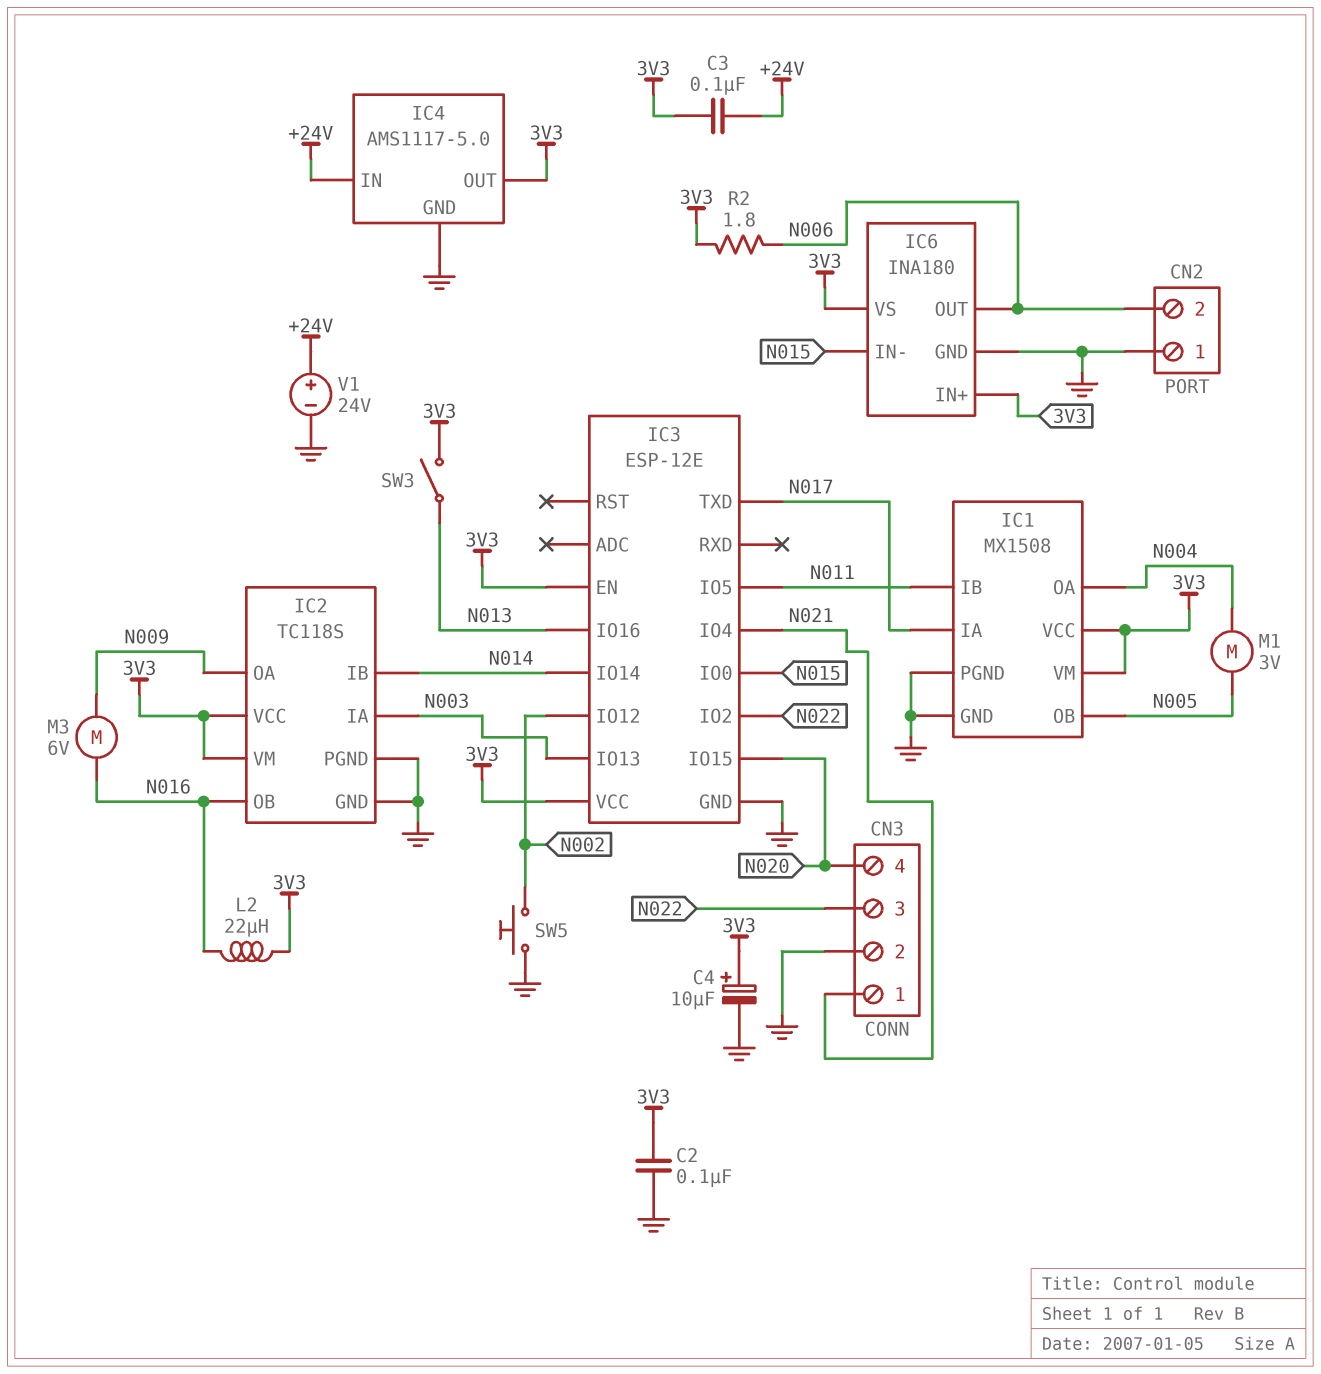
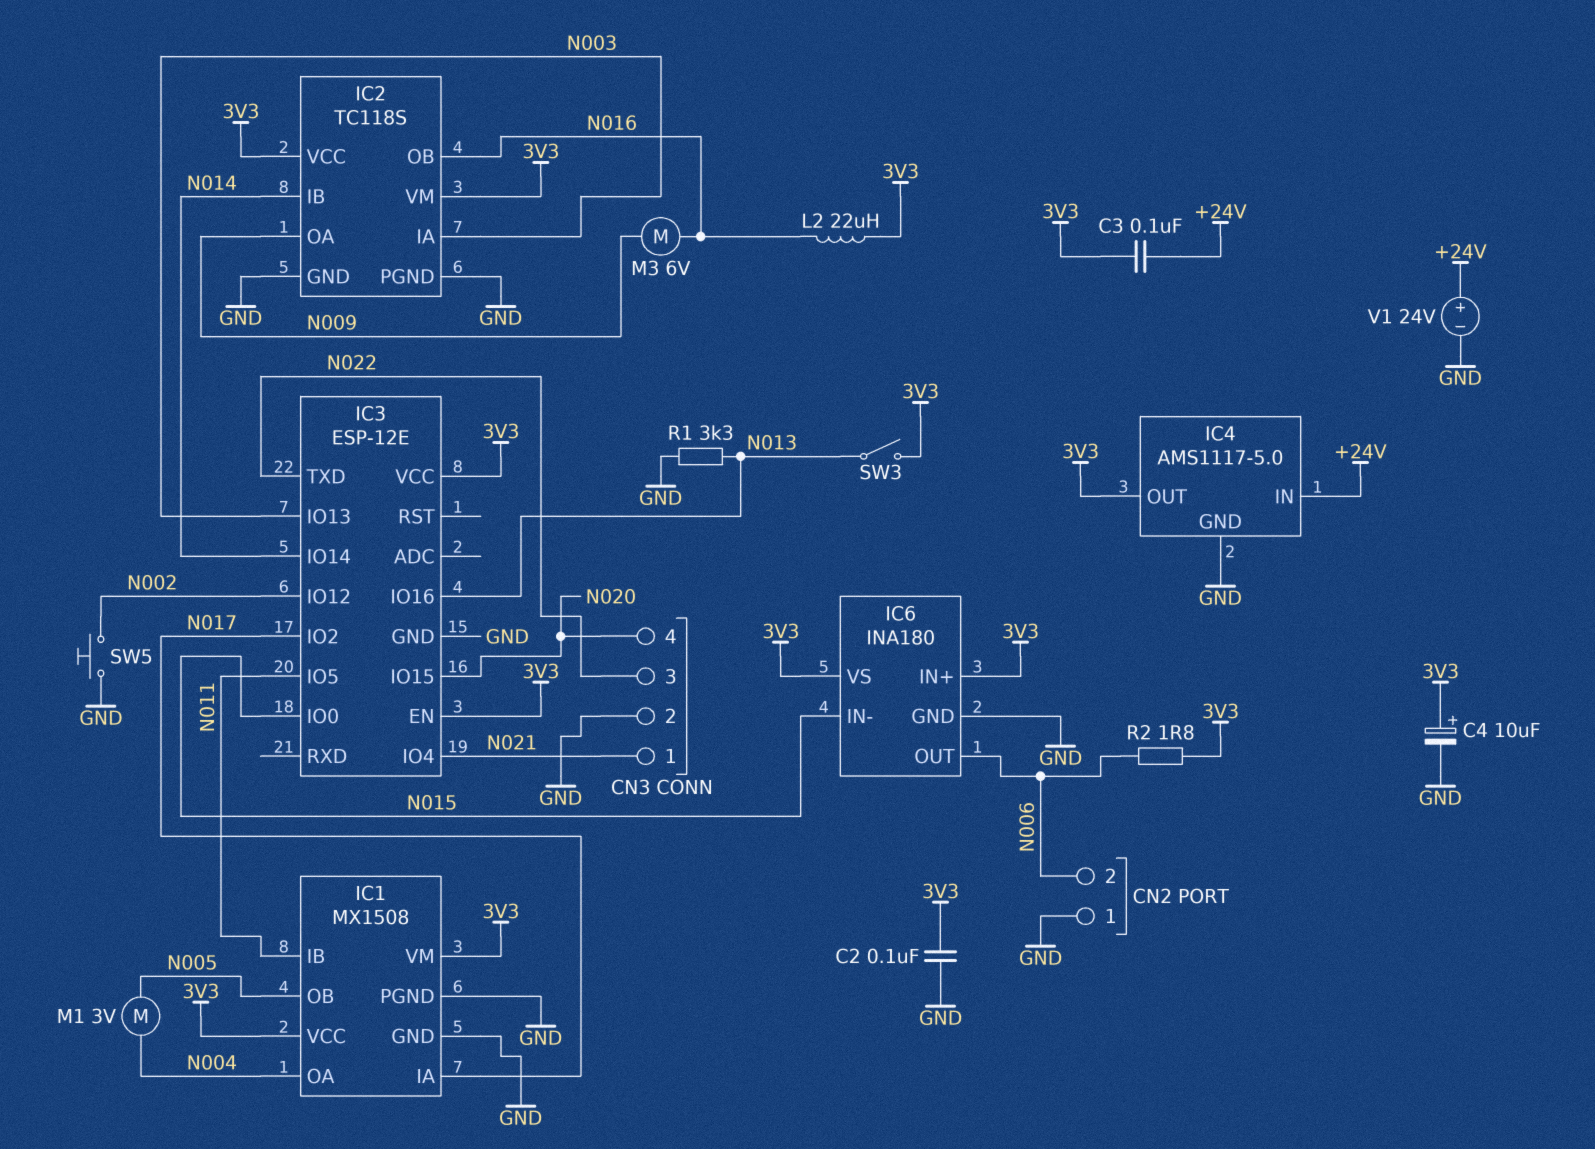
IC3 pin IO2: N022 -> N017
IC3 pin TXD: N017 -> N022
R1: none -> 3.3k (GND, N013)

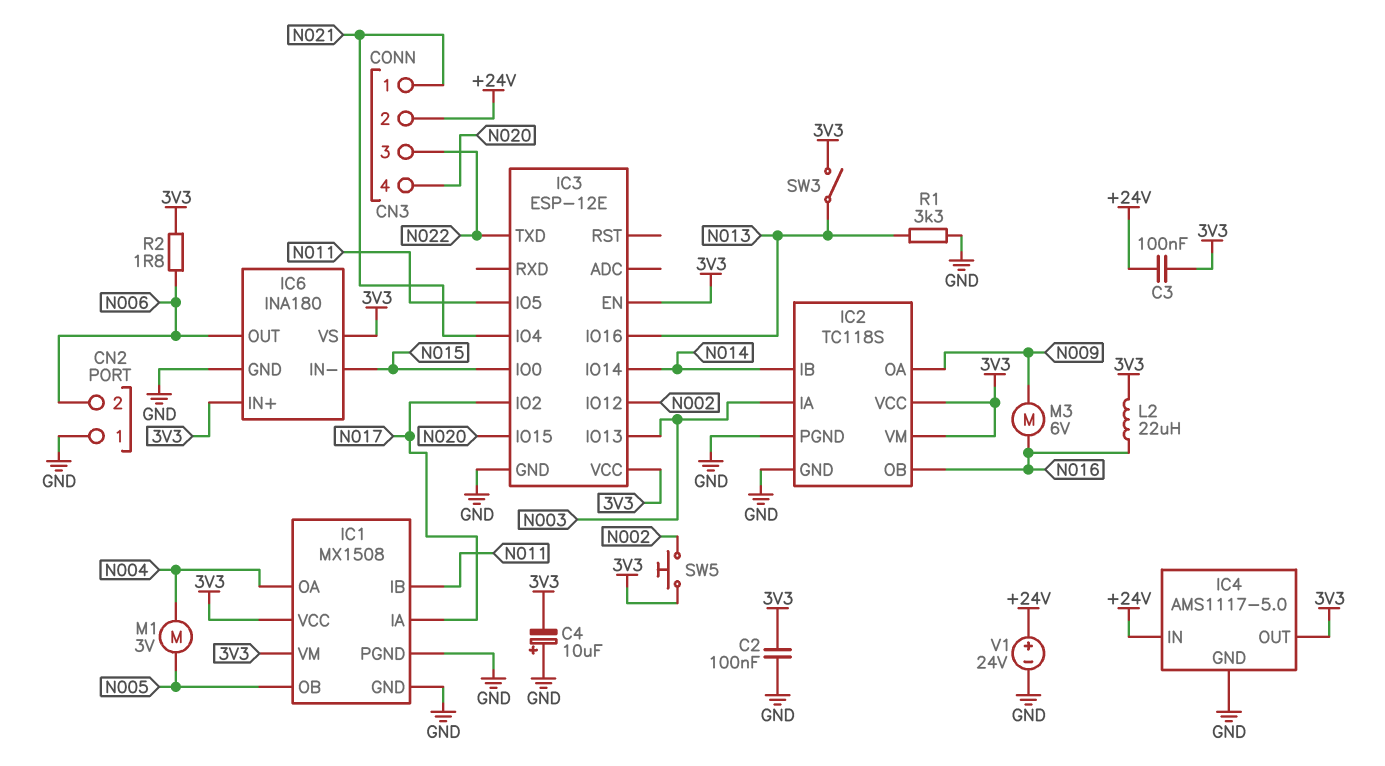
C4: 10uF (plus 3V3, minus GND) -> 10uF (plus GND, minus 3V3)
CN3 pin 2: GND -> +24V
SW5: button (GND, N002) -> button (3V3, N002)

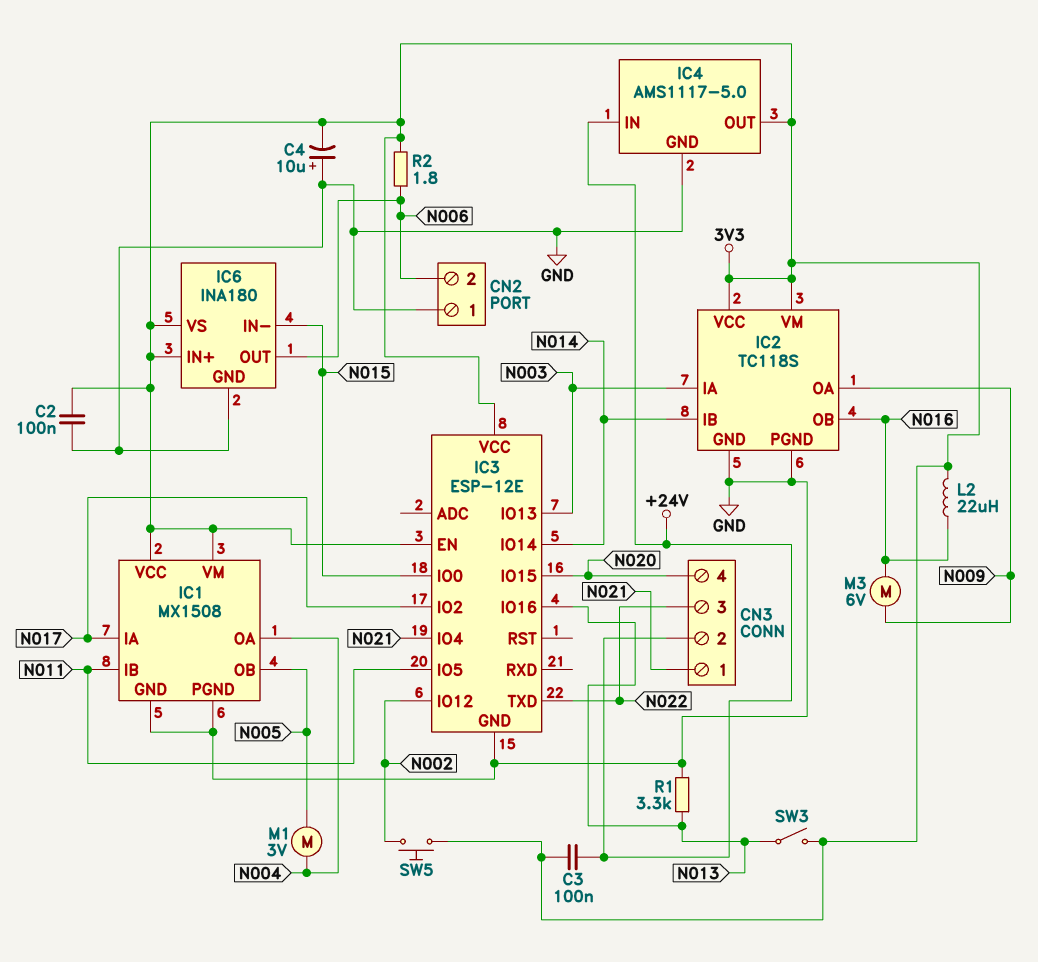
V1: 24V (plus +24V, minus GND) -> none

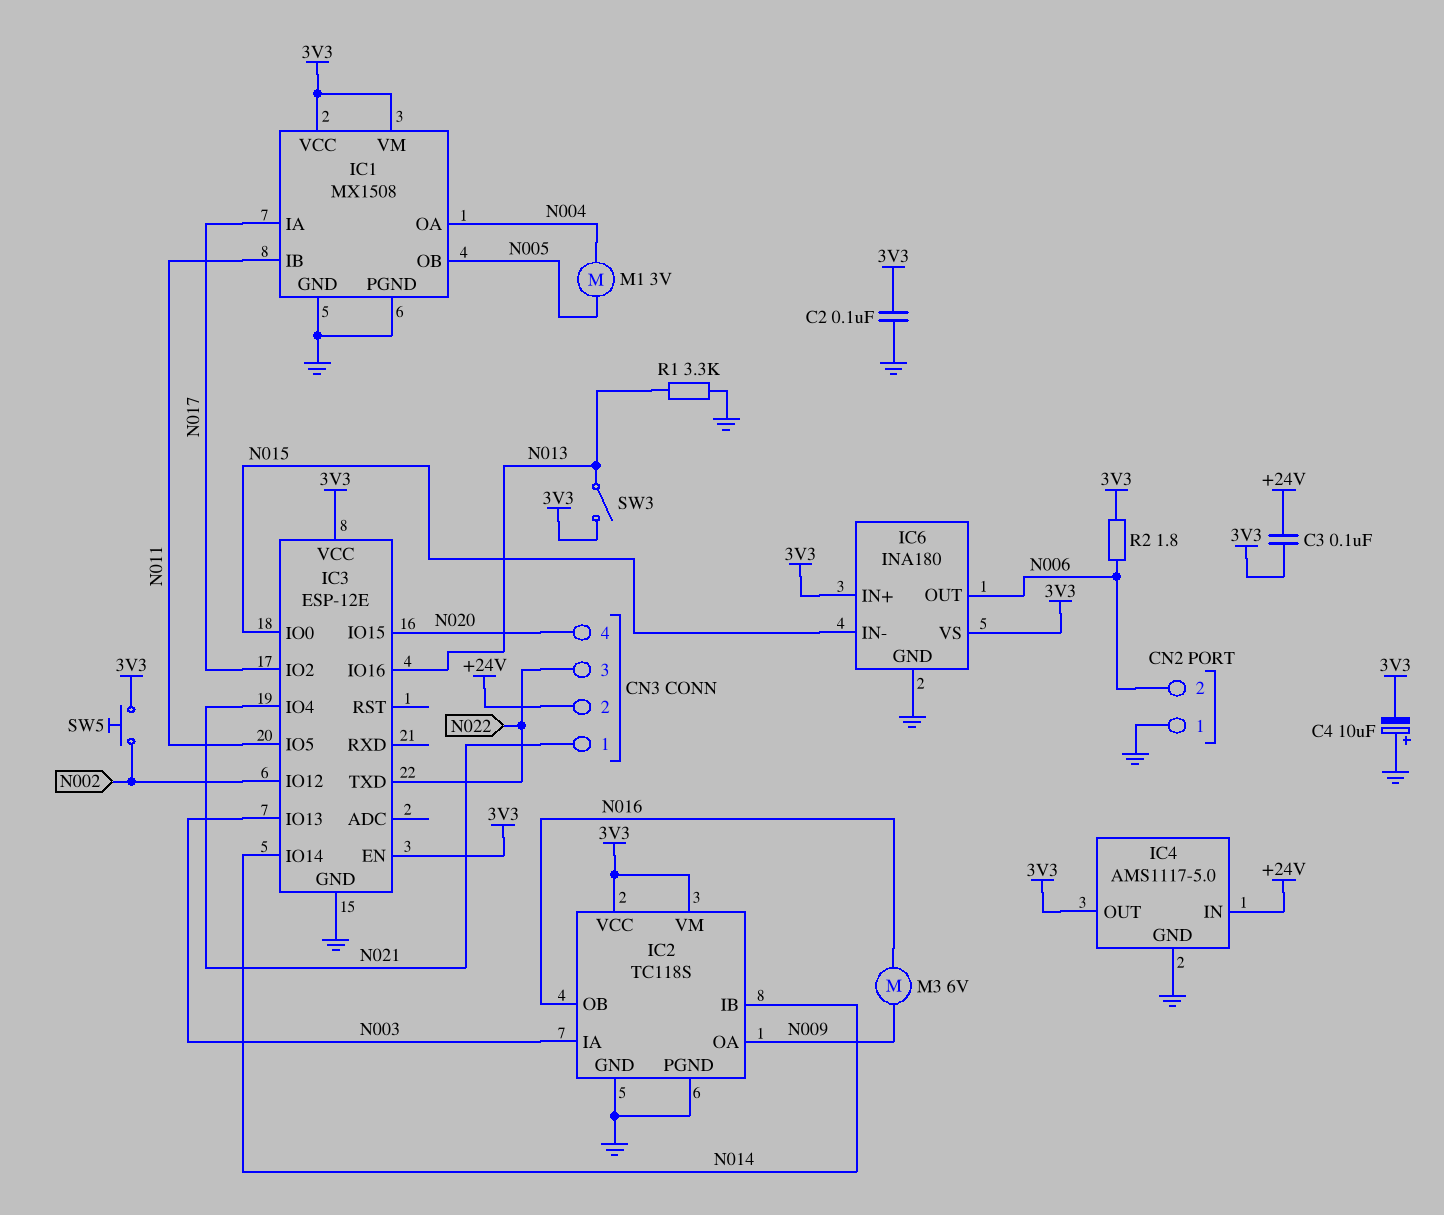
L2: 22uH (3V3, N016) -> none

